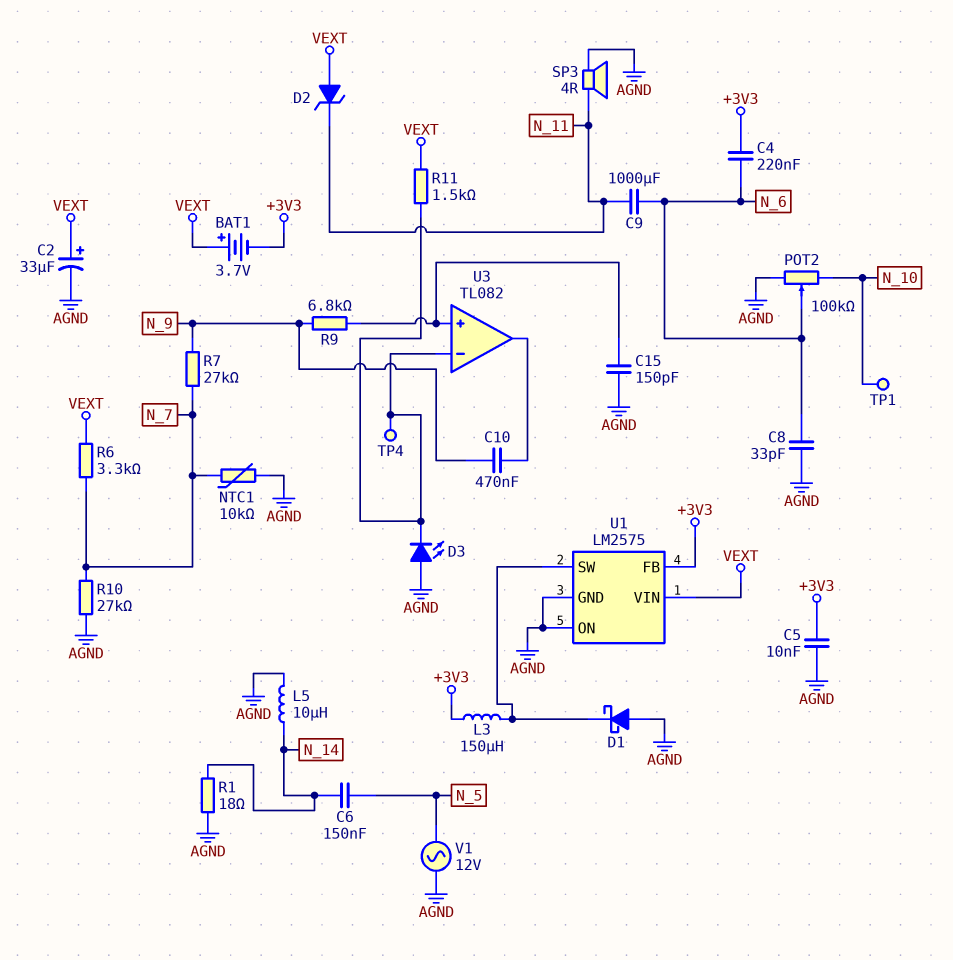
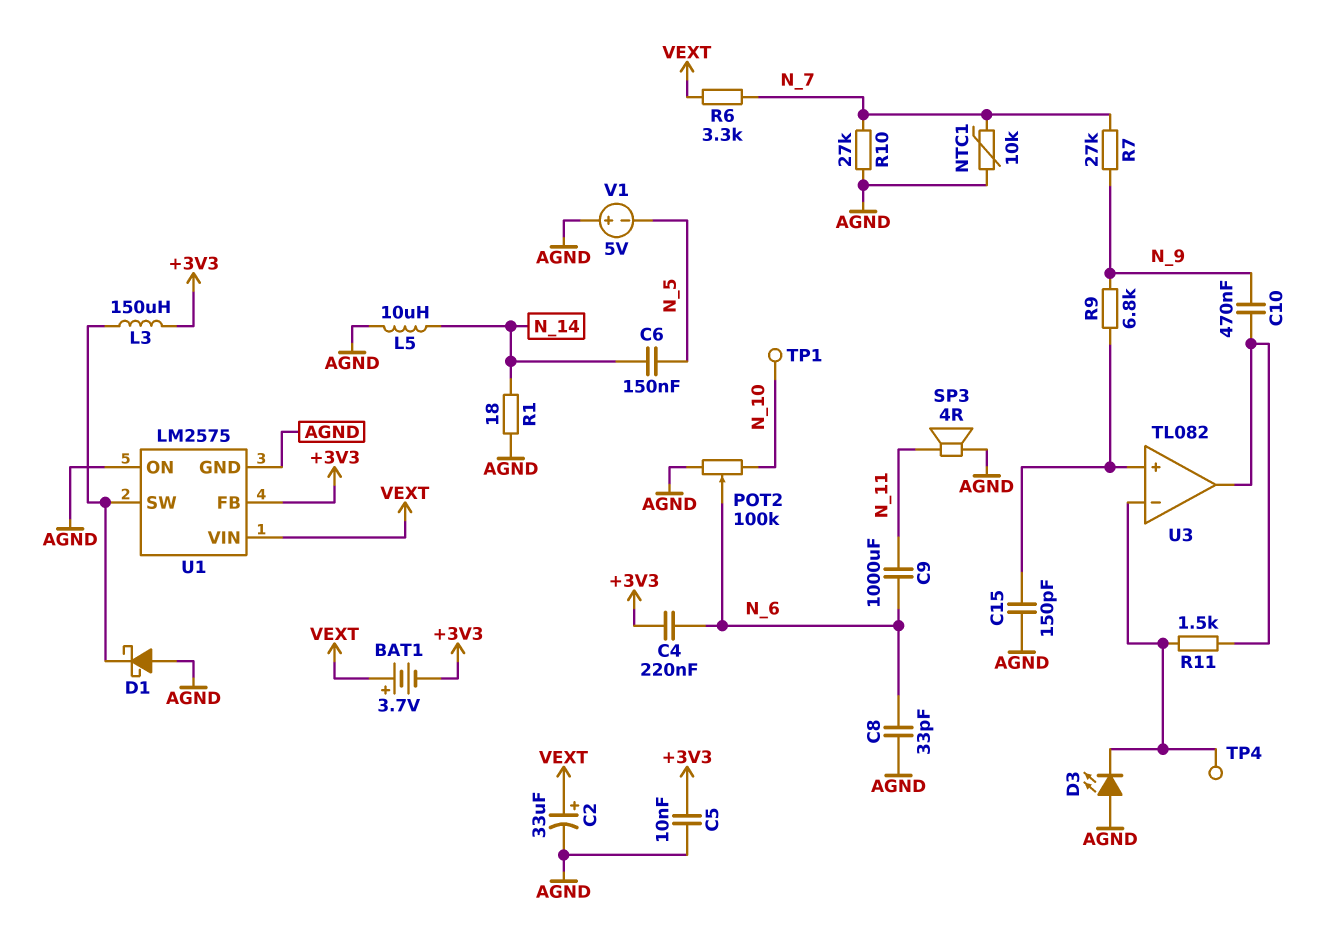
D2: zener (A VEXT, K N_11) -> none
R11: 1.5k (U3/in-, VEXT) -> 1.5k (U3/in-, U3/out)
V1: AC 12V (AGND, N_5) -> 5V (plus AGND, minus N_5)

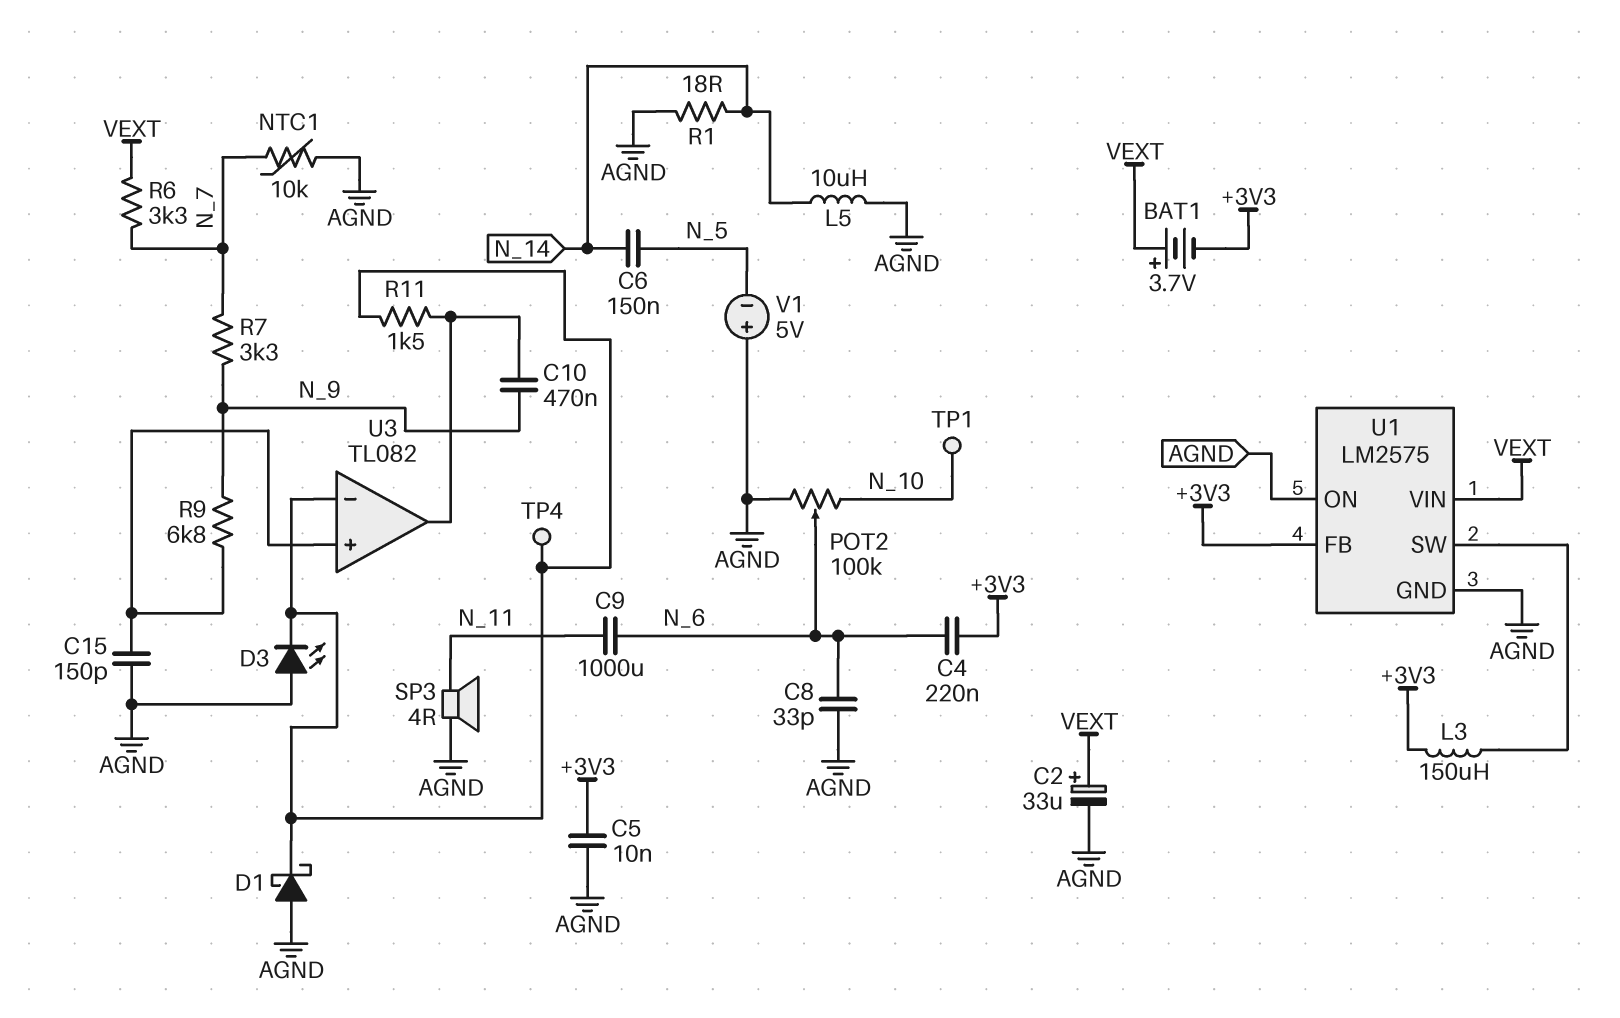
D1: schottky (A AGND, K U1/SW) -> schottky (A AGND, K U3/in-)
R7: 27k (N_7, N_9) -> 3.3k (N_7, N_9)
R10: 27k (AGND, N_7) -> none

